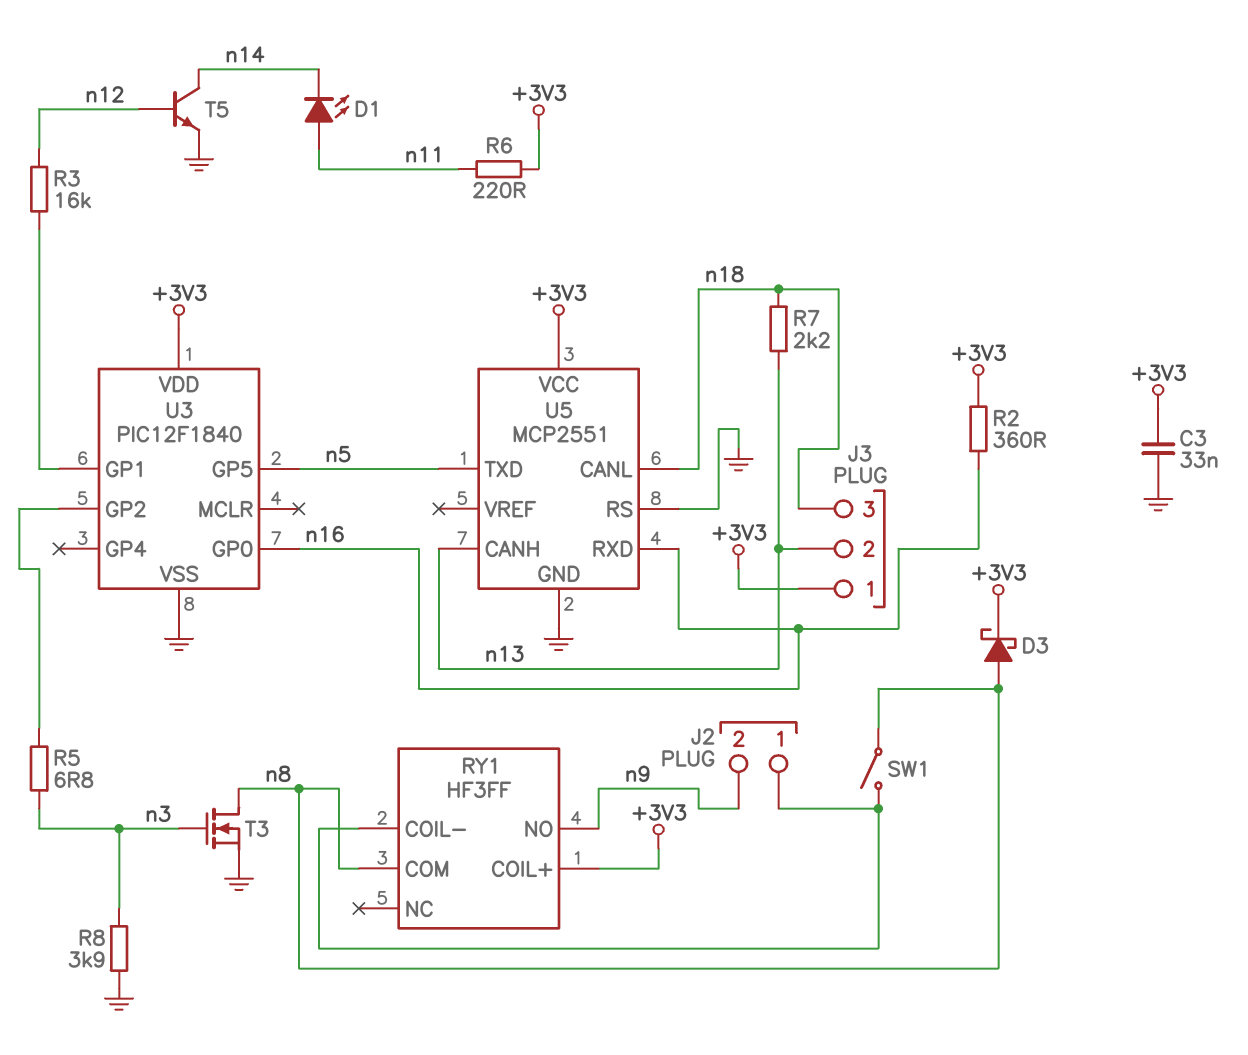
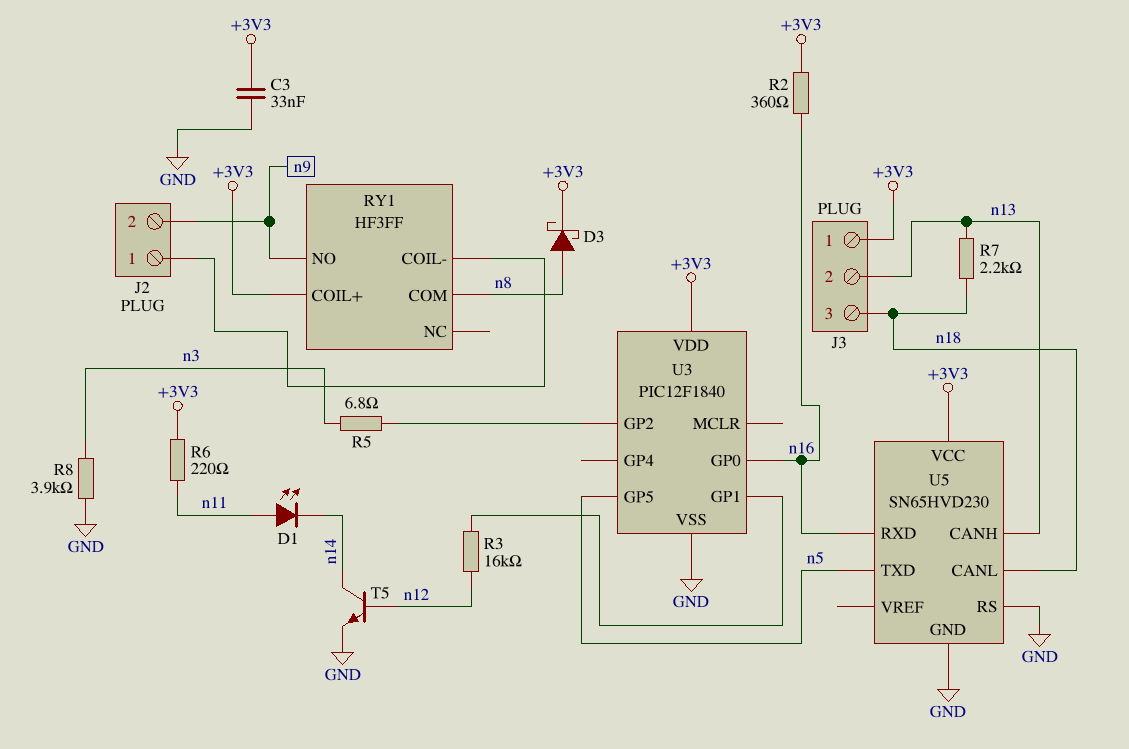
SW1: switch (J2/1, n8) -> none
T3: NMOS (G n3, D n8, S GND) -> none
U5: MCP2551 -> SN65HVD230

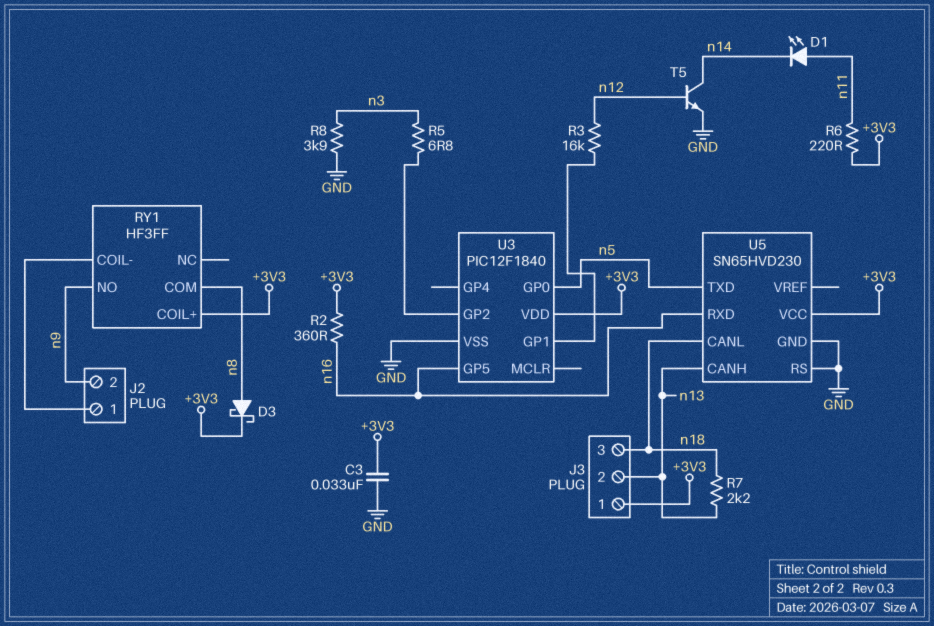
U3 pin GP0: n16 -> n5
U3 pin GP5: n5 -> n16

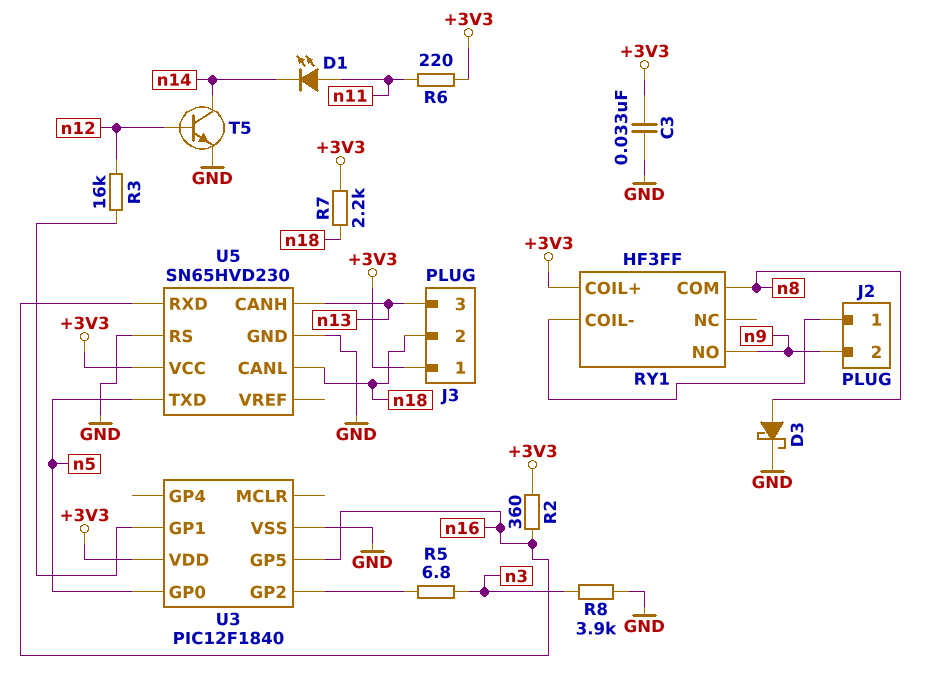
D3: schottky (A n8, K +3V3) -> schottky (A n8, K GND)
J3 pin 2: n13 -> n18
J3 pin 3: n18 -> n13
R7: 2.2k (n13, n18) -> 2.2k (+3V3, n18)

